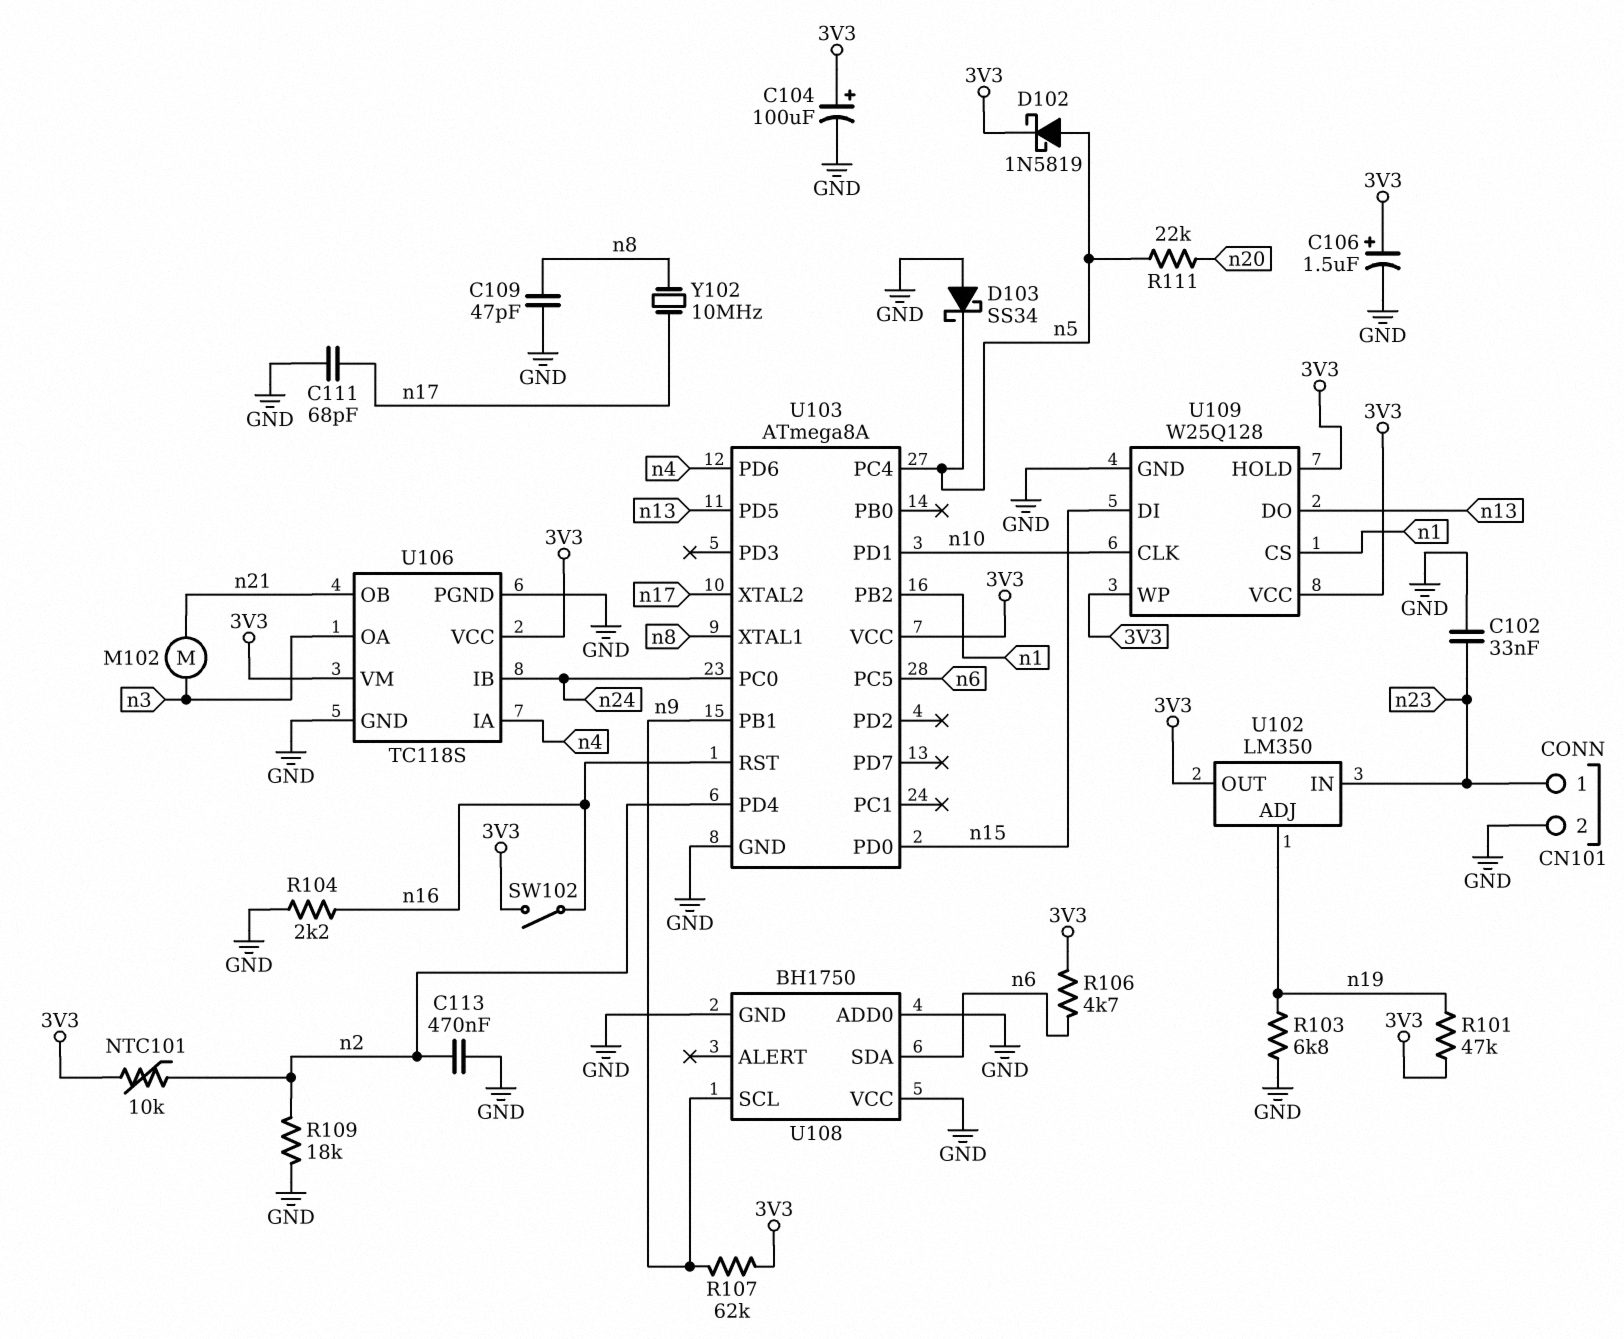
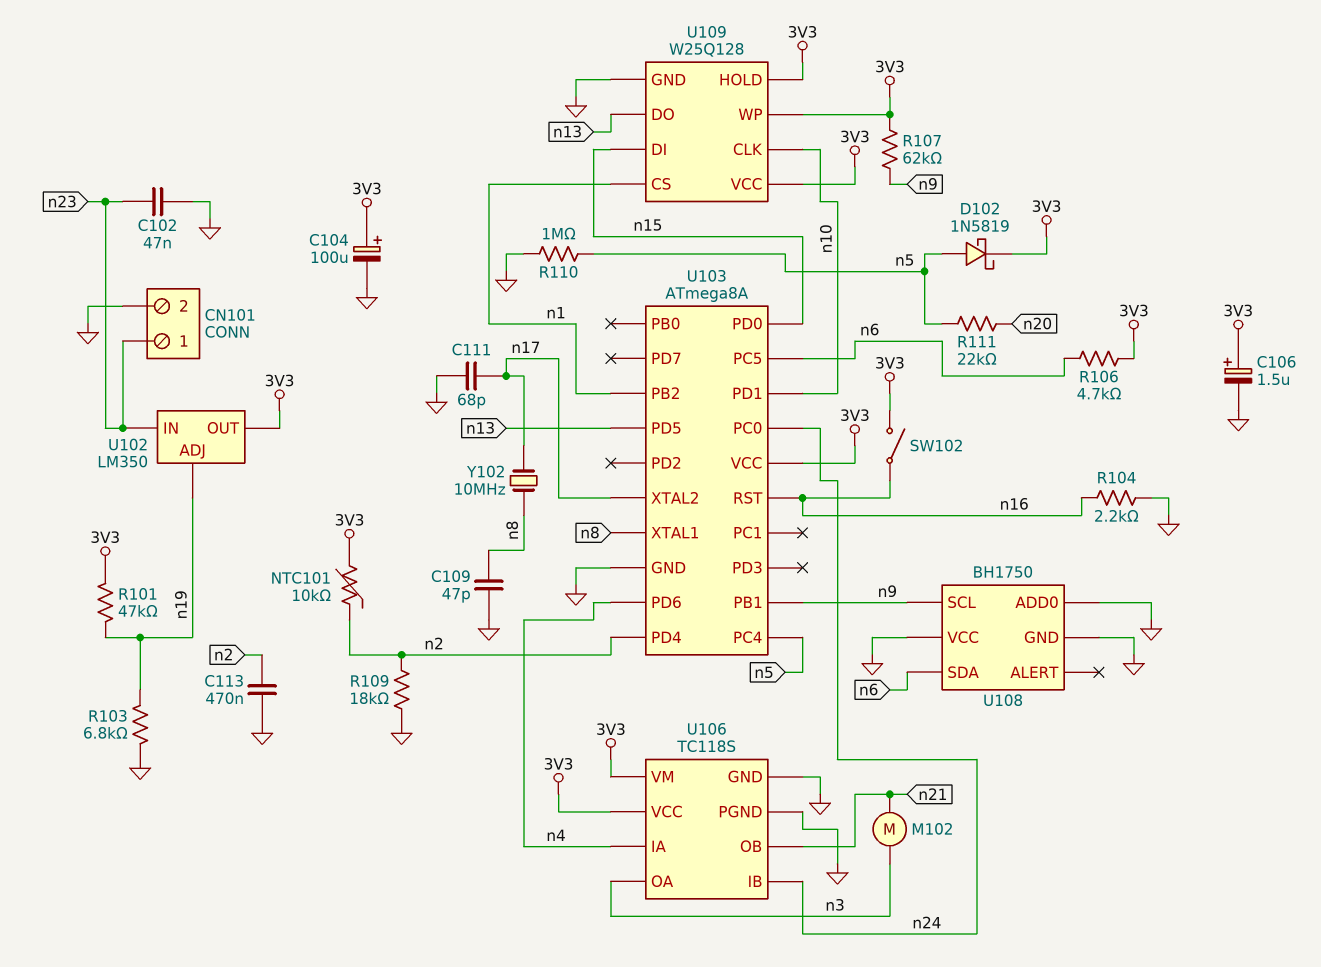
C102: 33nF (GND, n23) -> 47nF (GND, n23)
D103: schottky SS34 (A GND, K n5) -> none
R110: none -> 1M (GND, n5)

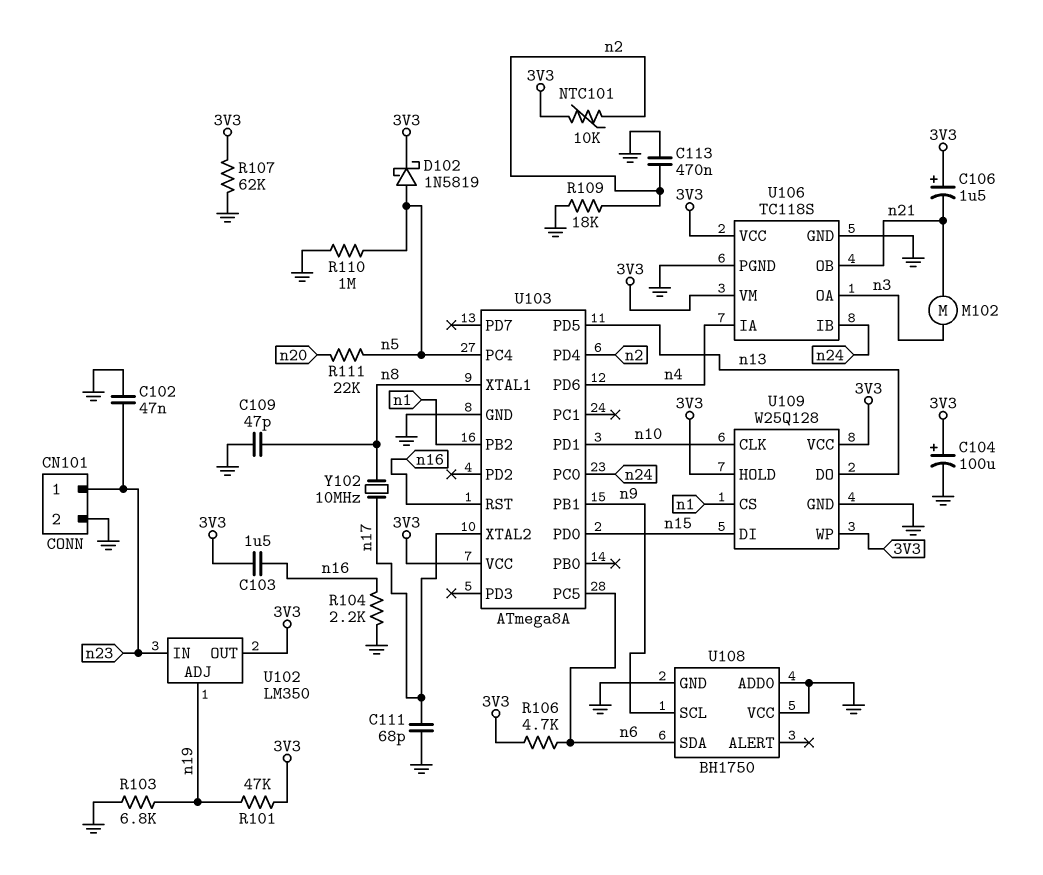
C103: none -> 1.5uF (3V3, n16)
C106: 1.5uF (plus 3V3, minus GND) -> 1.5uF (plus 3V3, minus n21)
R107: 62k (3V3, n9) -> 62k (3V3, GND)
SW102: switch (3V3, n16) -> none

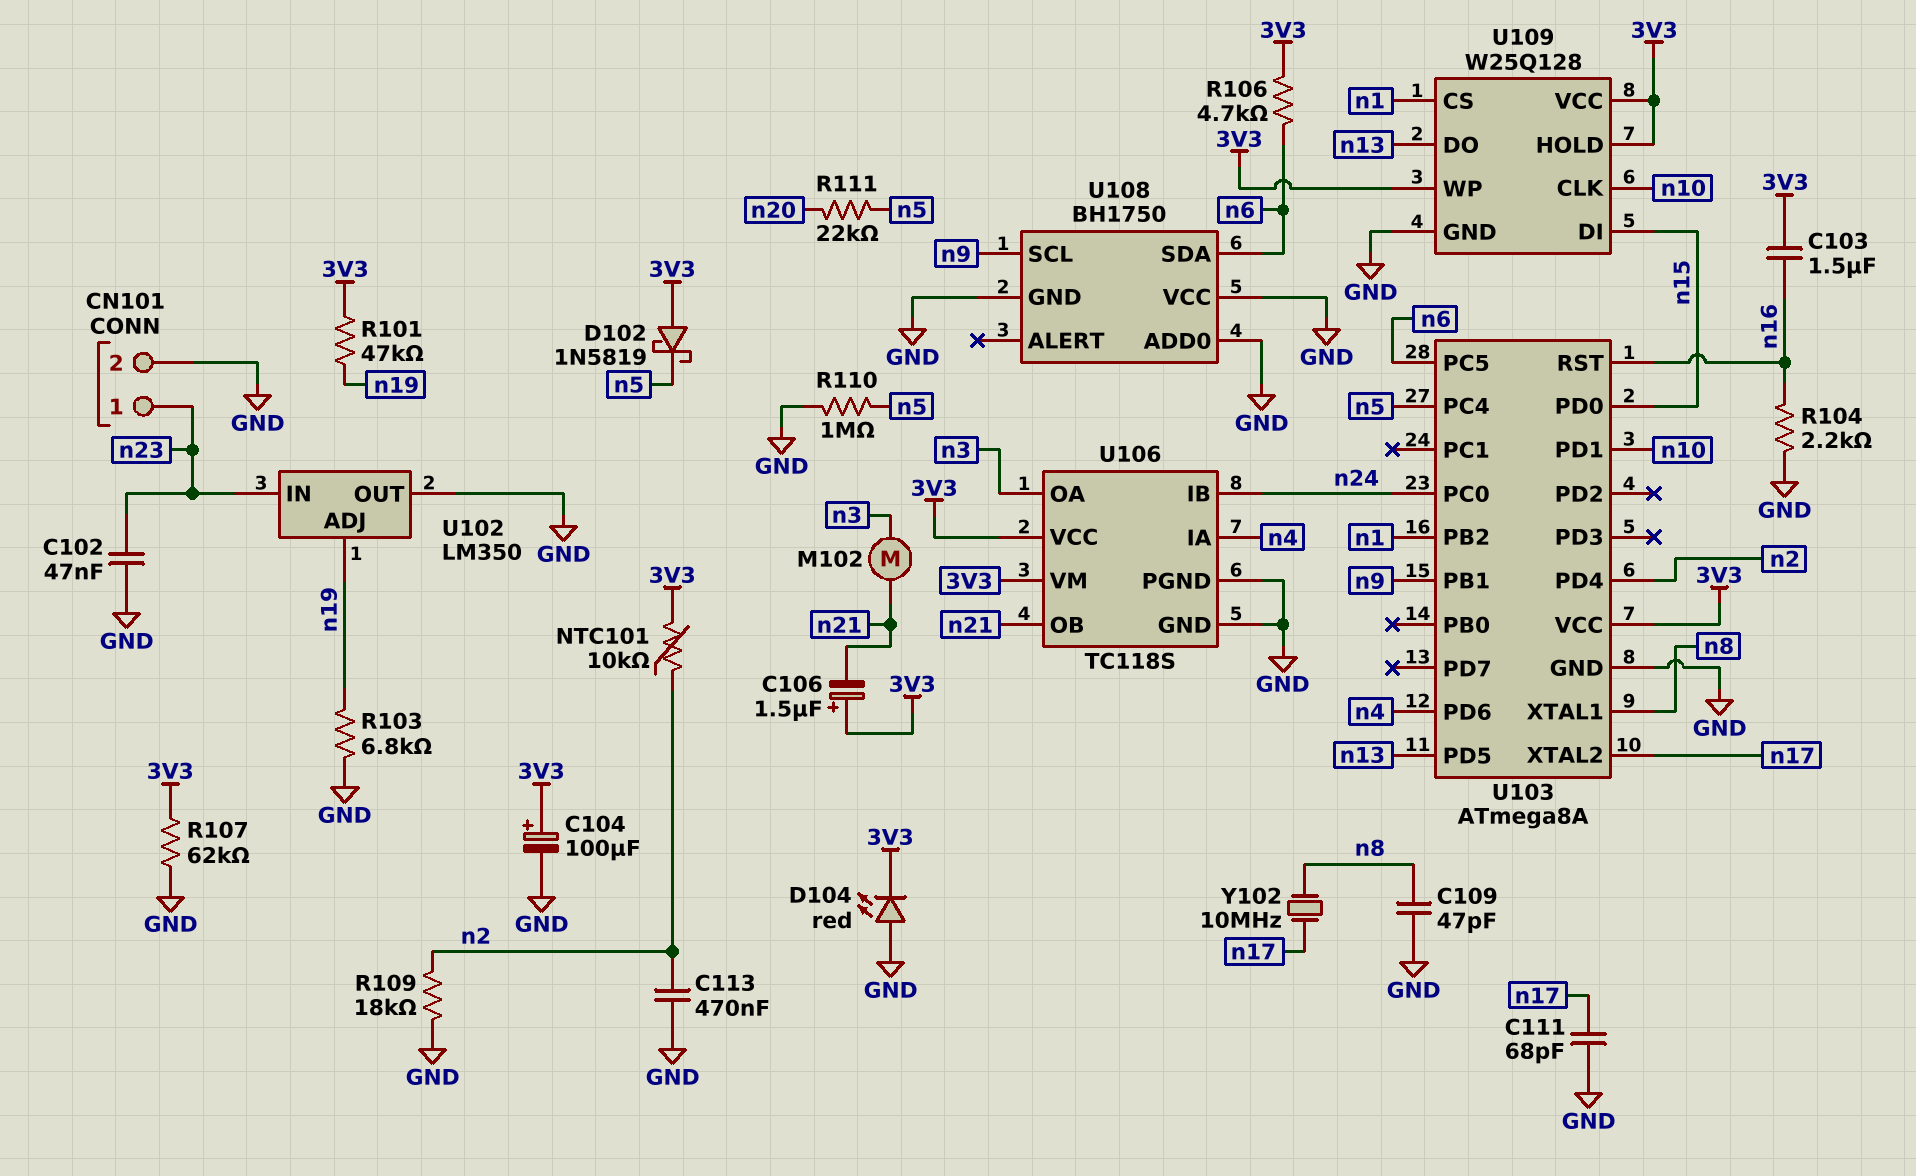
D102: schottky 1N5819 (A n5, K 3V3) -> schottky 1N5819 (A 3V3, K n5)
D104: none -> LED red (A GND, K 3V3)
U102 pin OUT: 3V3 -> GND

